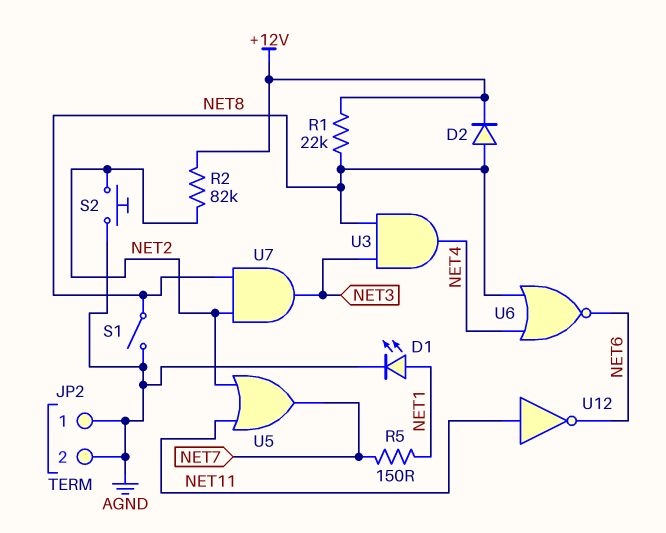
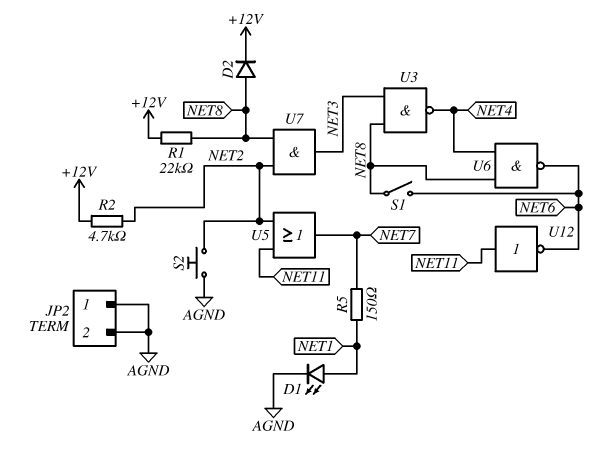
R2: 82k (+12V, NET2) -> 4.7k (+12V, NET2)
S1: switch (AGND, NET8) -> switch (NET6, NET8)
U3: AND (in NET3, in NET8, out NET4) -> NAND (in NET3, in NET8, out NET4)
U6: NOR (in NET4, in NET8, out NET6) -> NAND (in NET4, in NET8, out NET6)

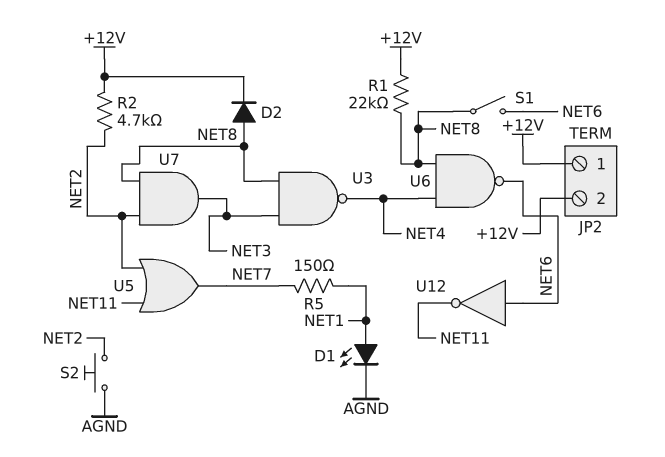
JP2 pin 1: AGND -> +12V
JP2 pin 2: AGND -> +12V
U12: NOT (in NET11, out NET6) -> NOT (in NET6, out NET11)

